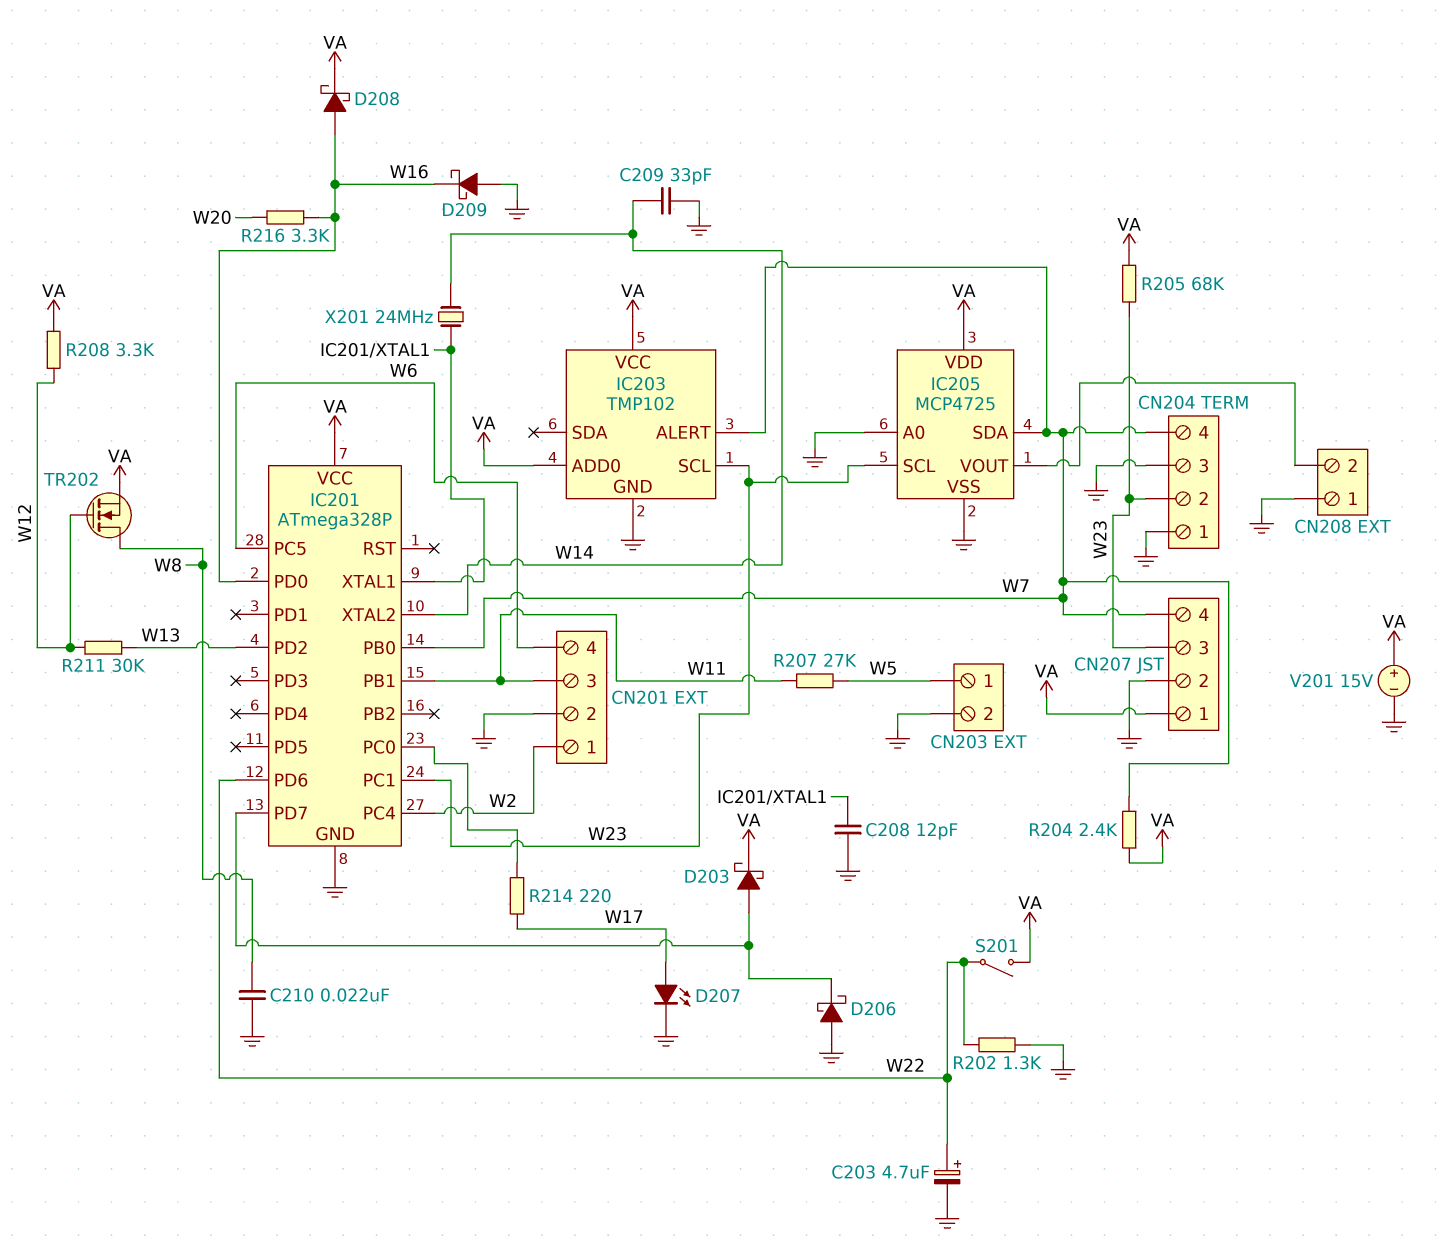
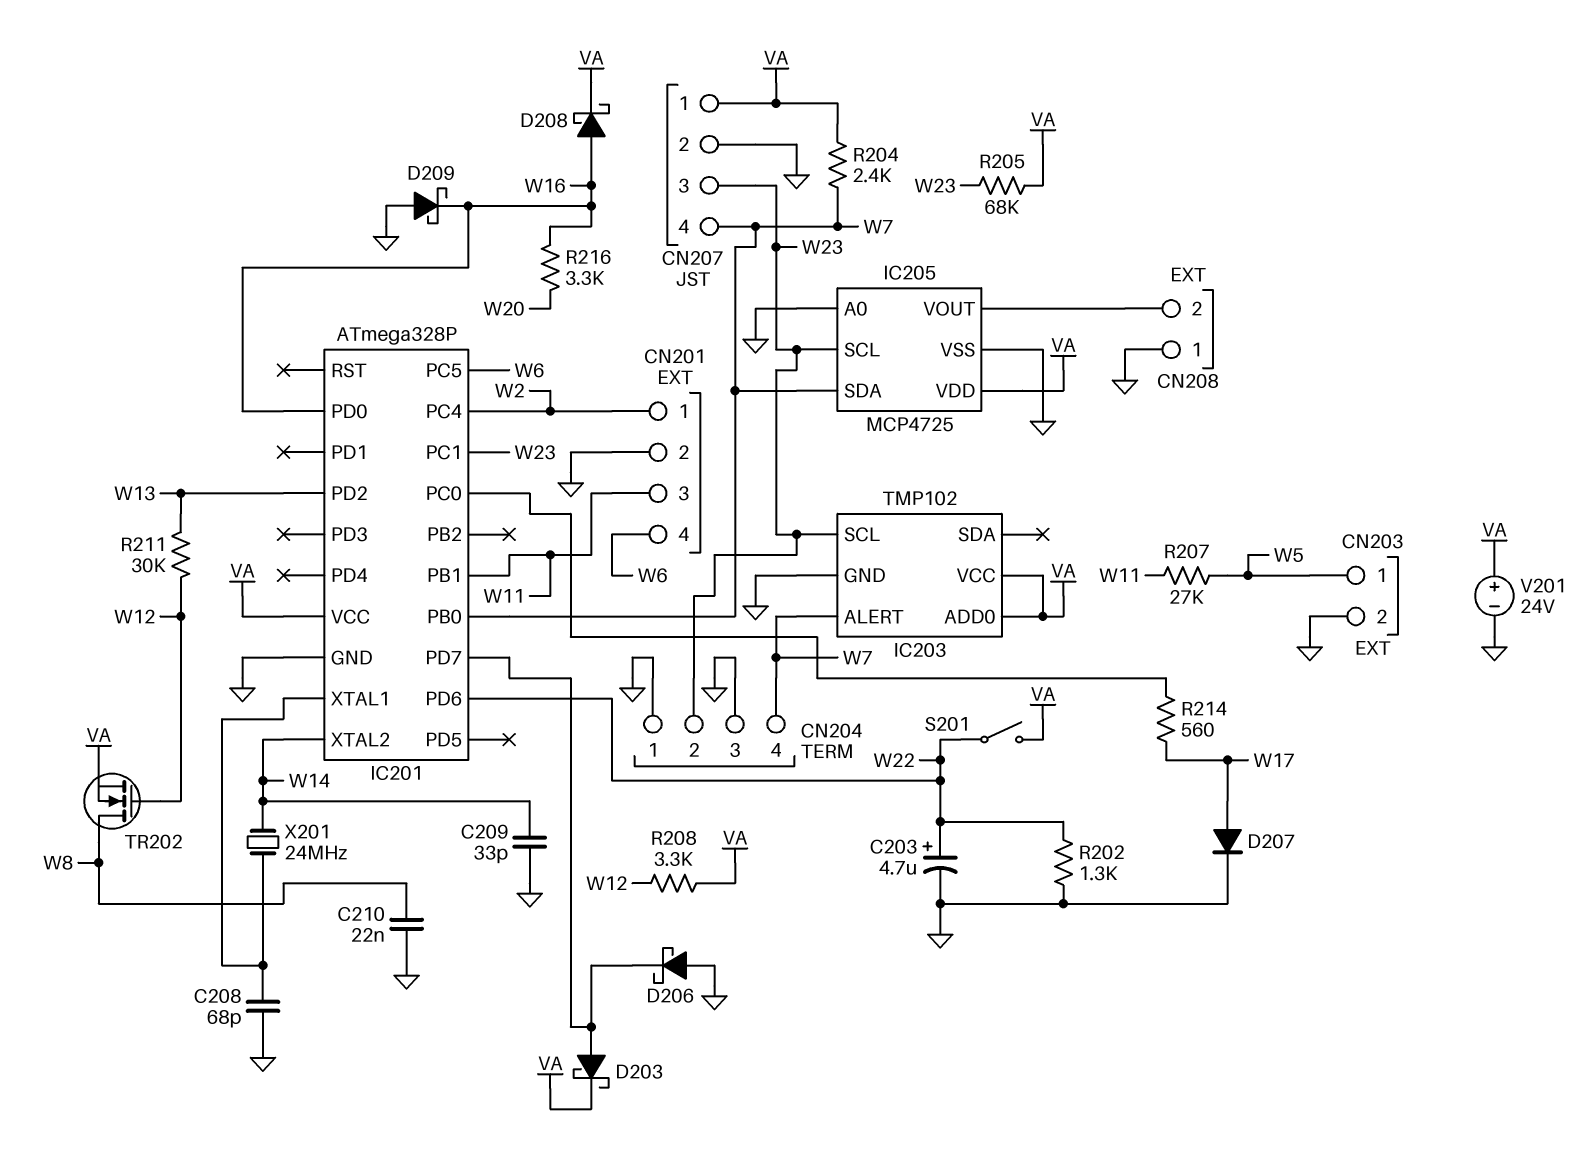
C208: 12pF (GND, IC201/XTAL1) -> 68pF (GND, IC201/XTAL1)
D207: LED (A W17, K GND) -> diode (A W17, K GND)
R214: 220 (IC201/PC0, W17) -> 560 (IC201/PC0, W17)
V201: 15V (plus VA, minus GND) -> 24V (plus VA, minus GND)

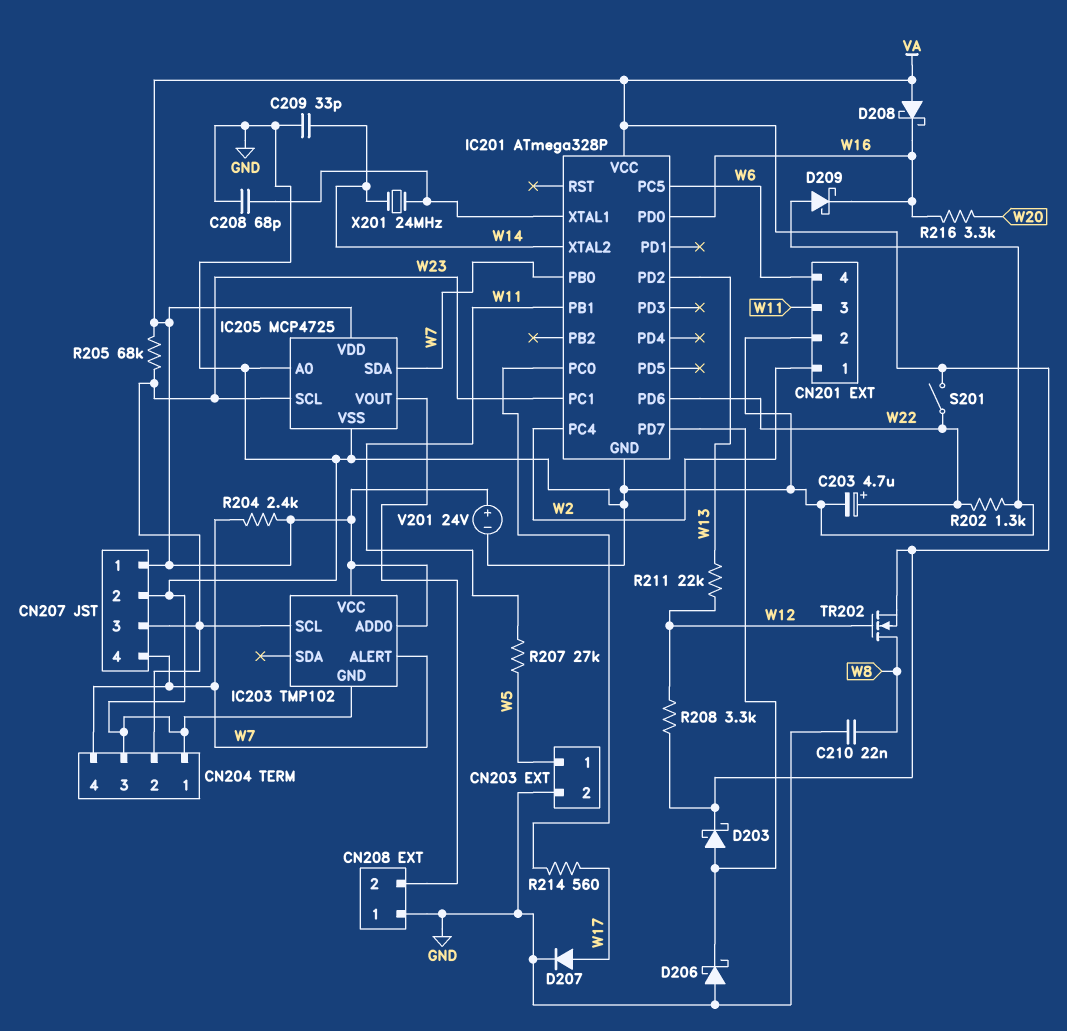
D208: schottky (A W16, K VA) -> schottky (A VA, K W16)
R211: 30k (W12, W13) -> 22k (W12, W13)

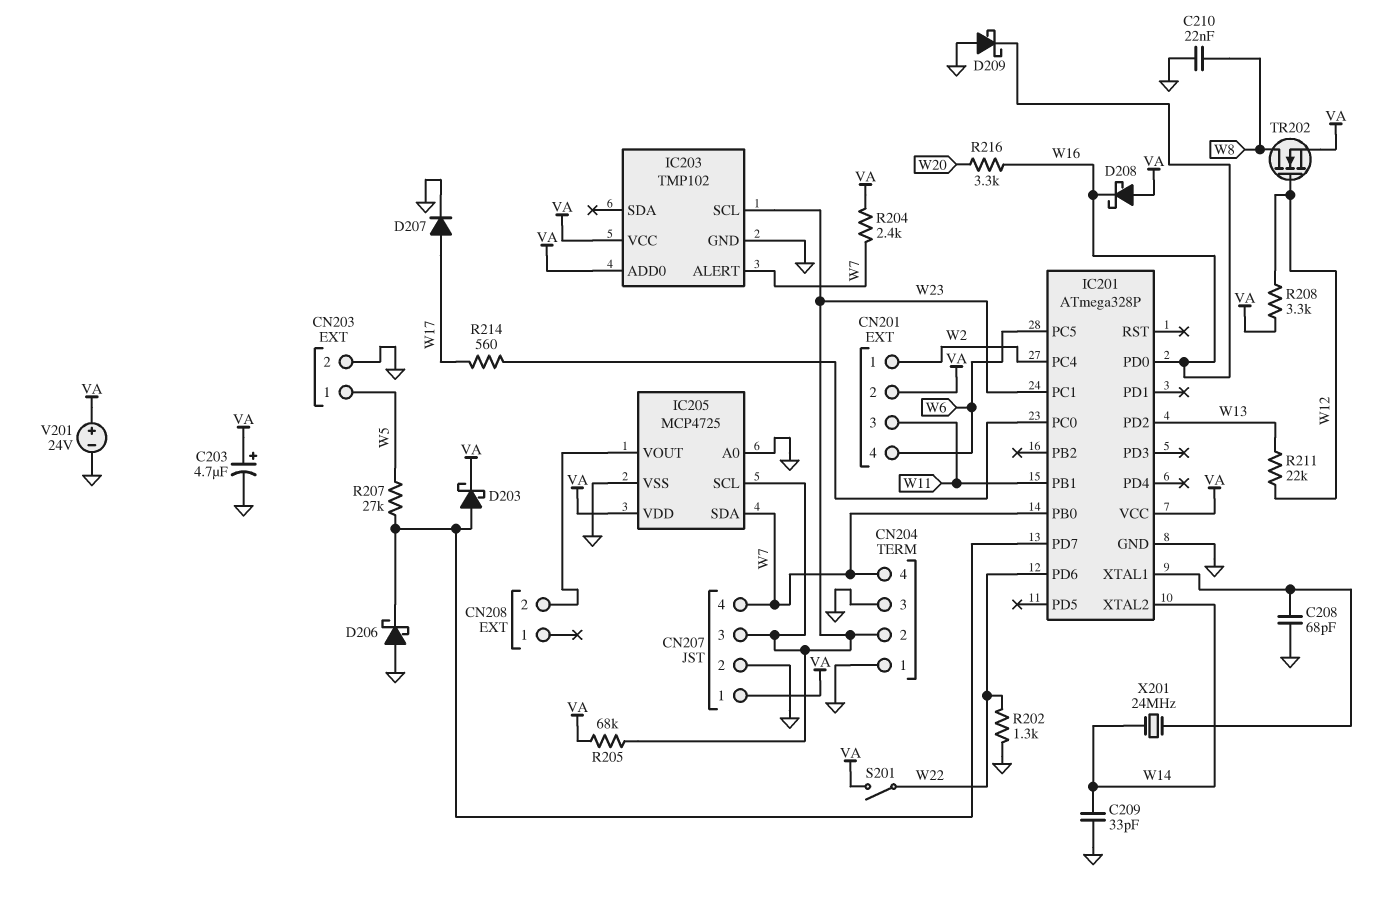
C203: 4.7uF (plus W22, minus GND) -> 4.7uF (plus VA, minus GND)
CN201 pin 2: GND -> VA
CN208 pin 1: GND -> none
R207: 27k (W5, W11) -> 27k (IC201/PD7, W5)

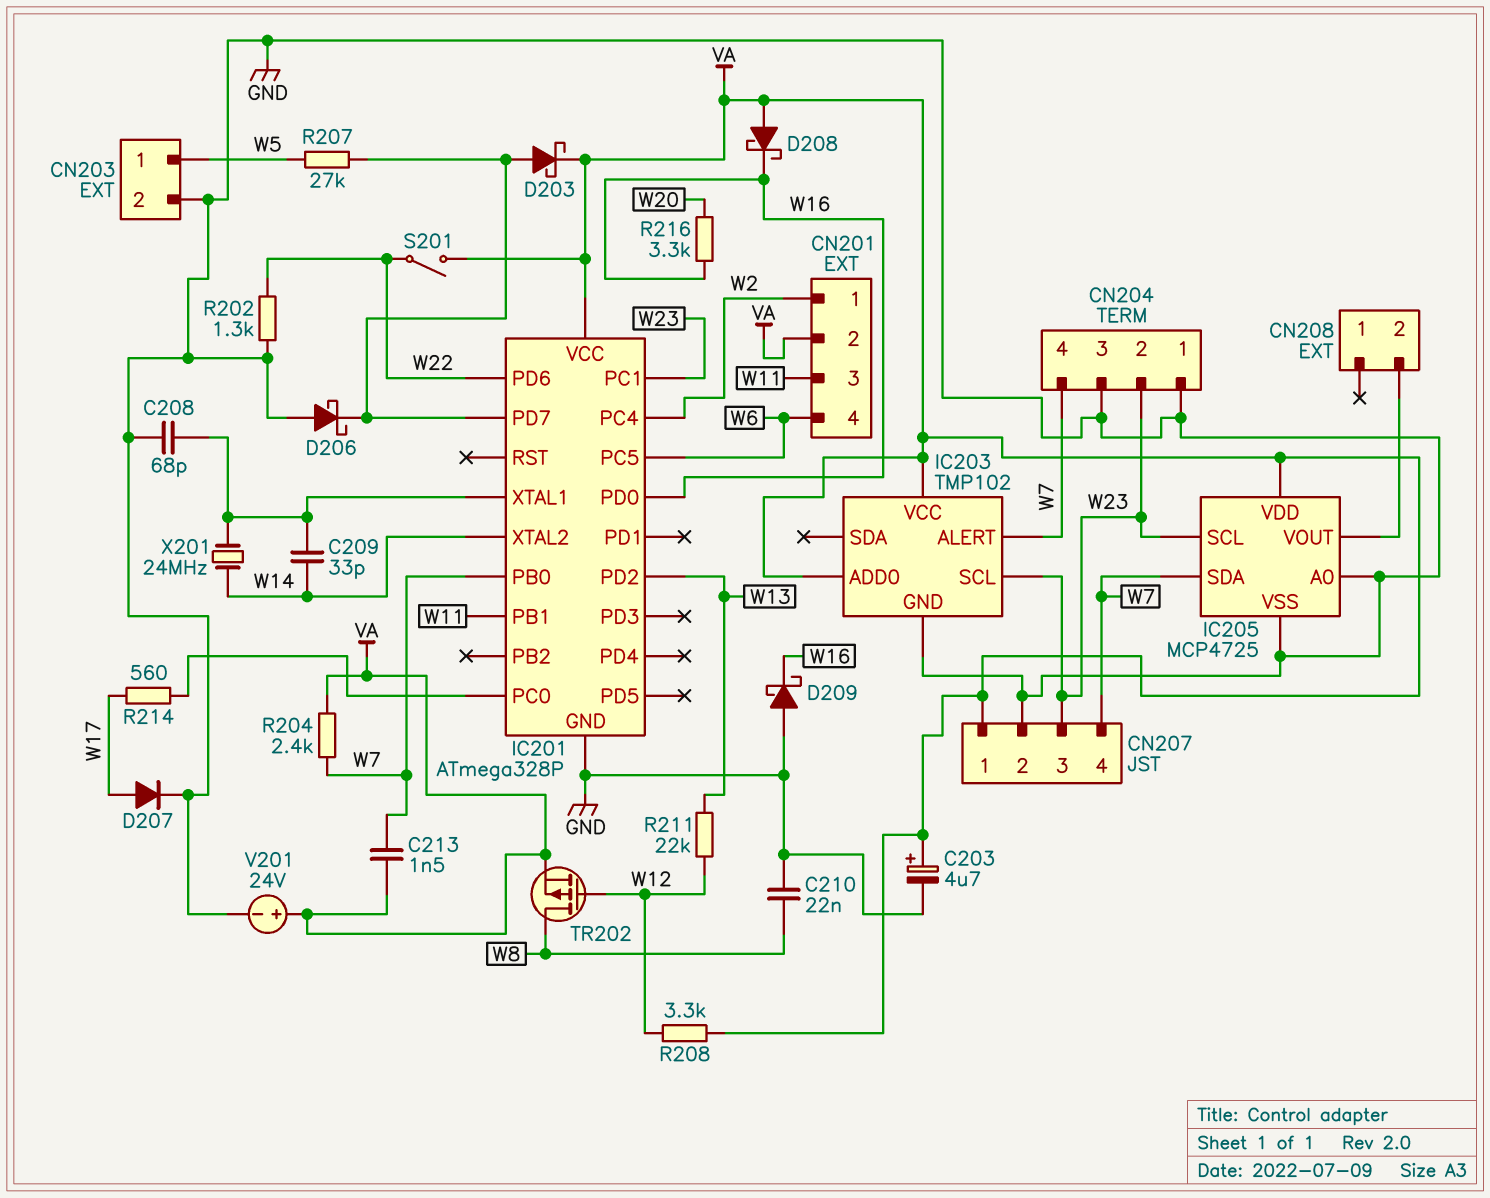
C209: 33pF (GND, W14) -> 33pF (IC201/XTAL1, W14)
C213: none -> 1.5nF (VA, W7)
R205: 68k (VA, W23) -> none
TR202: NMOS (G W12, D W8, S VA) -> PMOS (G W12, D W8, S VA)

